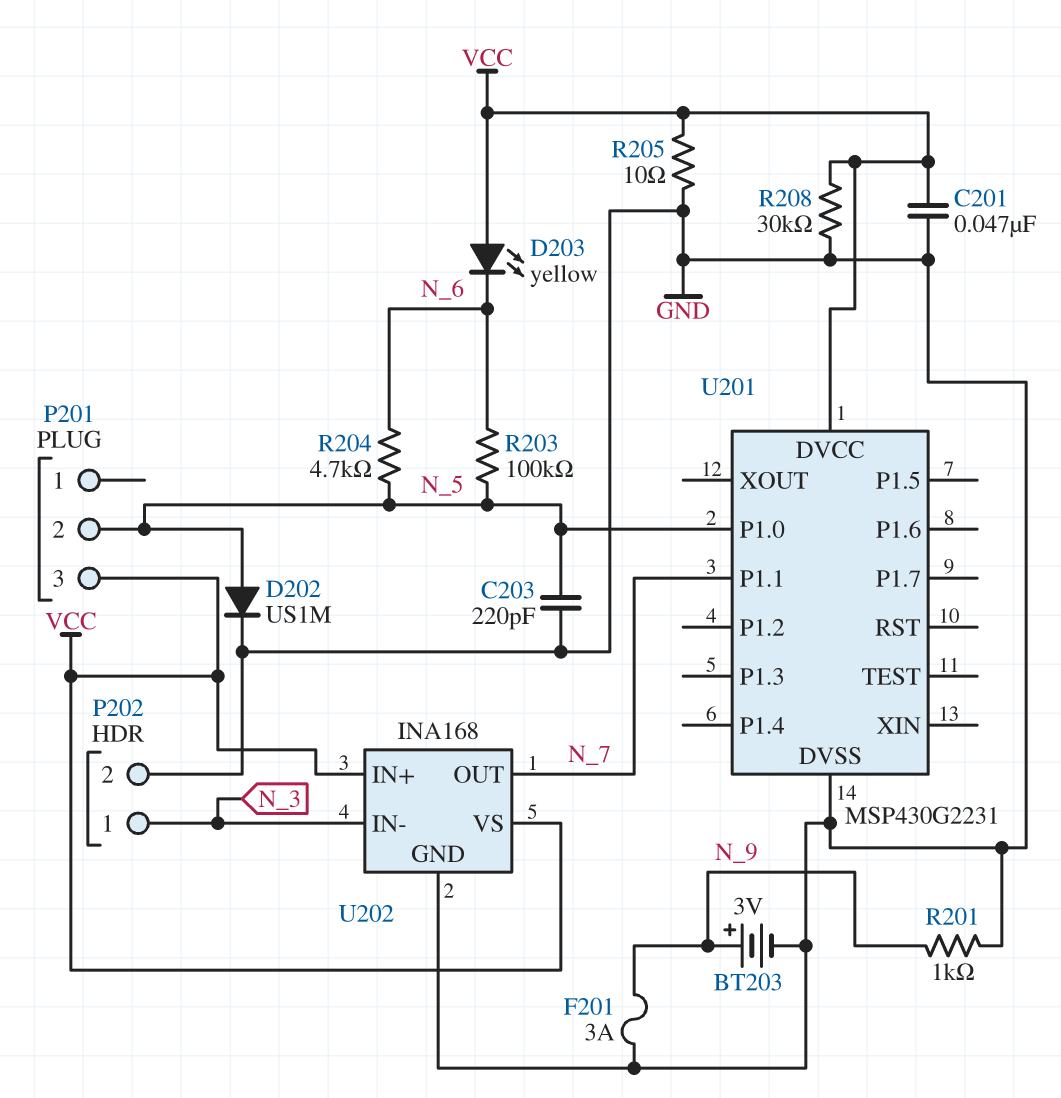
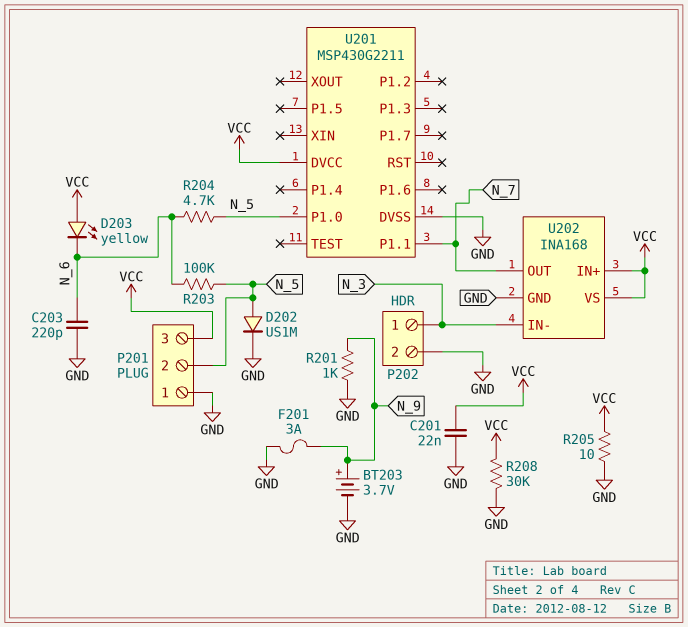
BT203: 3V (plus N_9, minus GND) -> 3.7V (plus N_9, minus GND)
C201: 47nF (GND, VCC) -> 22nF (GND, VCC)
C203: 220pF (GND, N_5) -> 220pF (GND, N_6)
P201 pin 1: none -> GND
U201: MSP430G2231 -> MSP430G2211

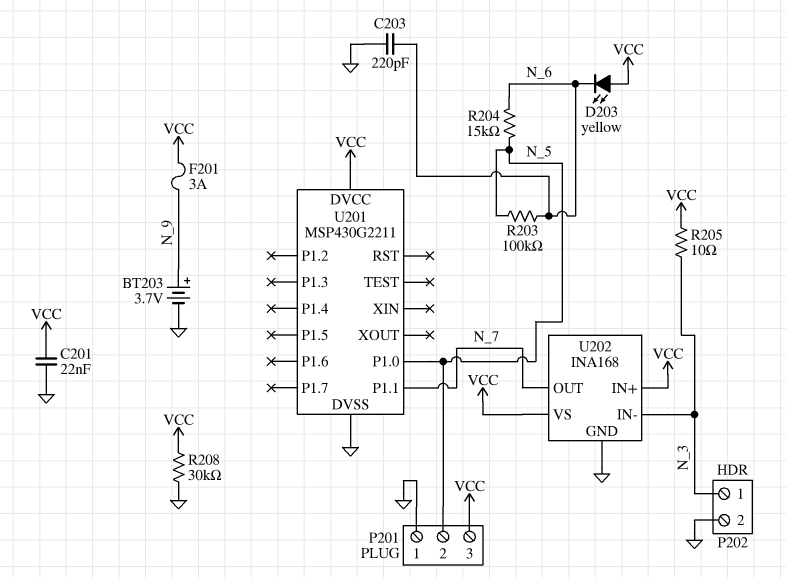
D202: diode US1M (A N_5, K GND) -> none
F201: 3A (GND, N_9) -> 3A (N_9, VCC)
R201: 1k (GND, N_9) -> none
R204: 4.7k (N_5, N_6) -> 15k (N_5, N_6)
R205: 10 (GND, VCC) -> 10 (N_3, VCC)

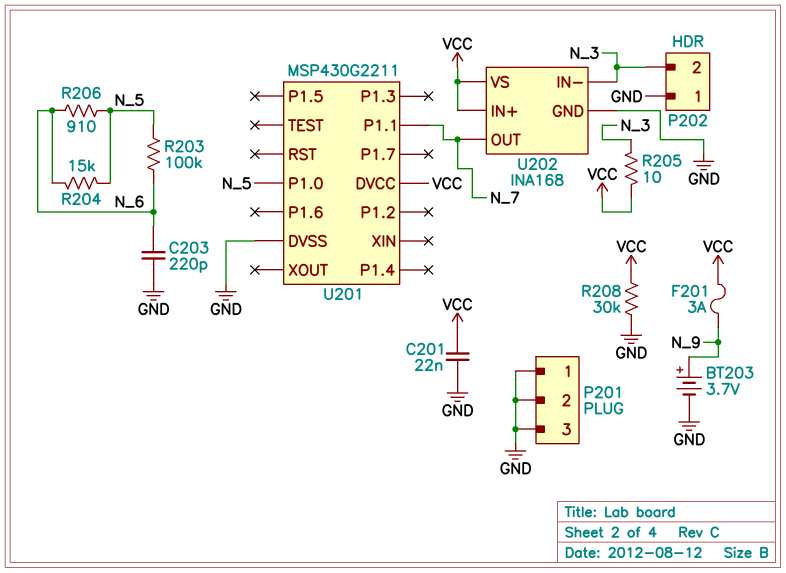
D203: LED yellow (A VCC, K N_6) -> none
P201 pin 2: N_5 -> GND
P201 pin 3: VCC -> GND
P202 pin 1: N_3 -> GND
P202 pin 2: GND -> N_3
R206: none -> 910 (N_5, N_6)

